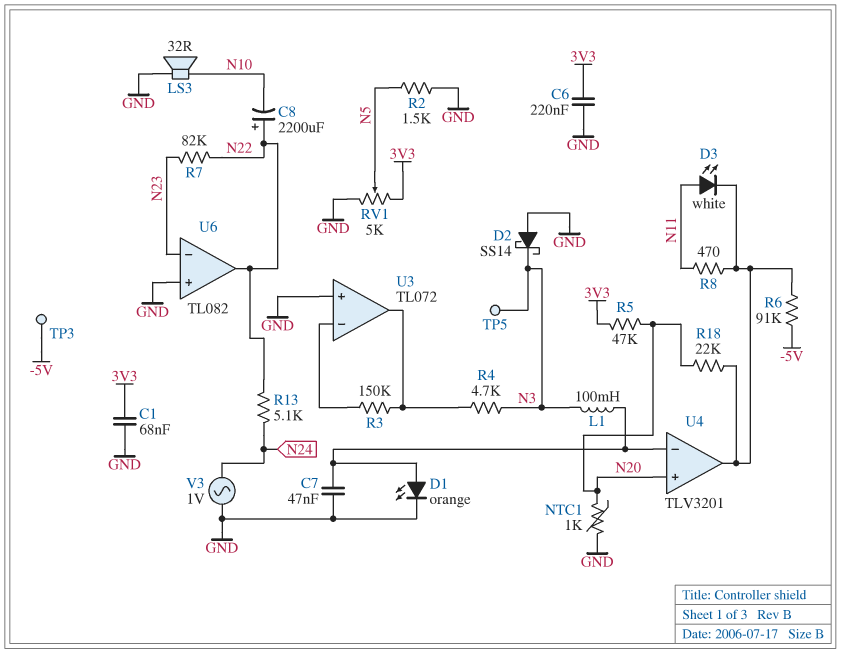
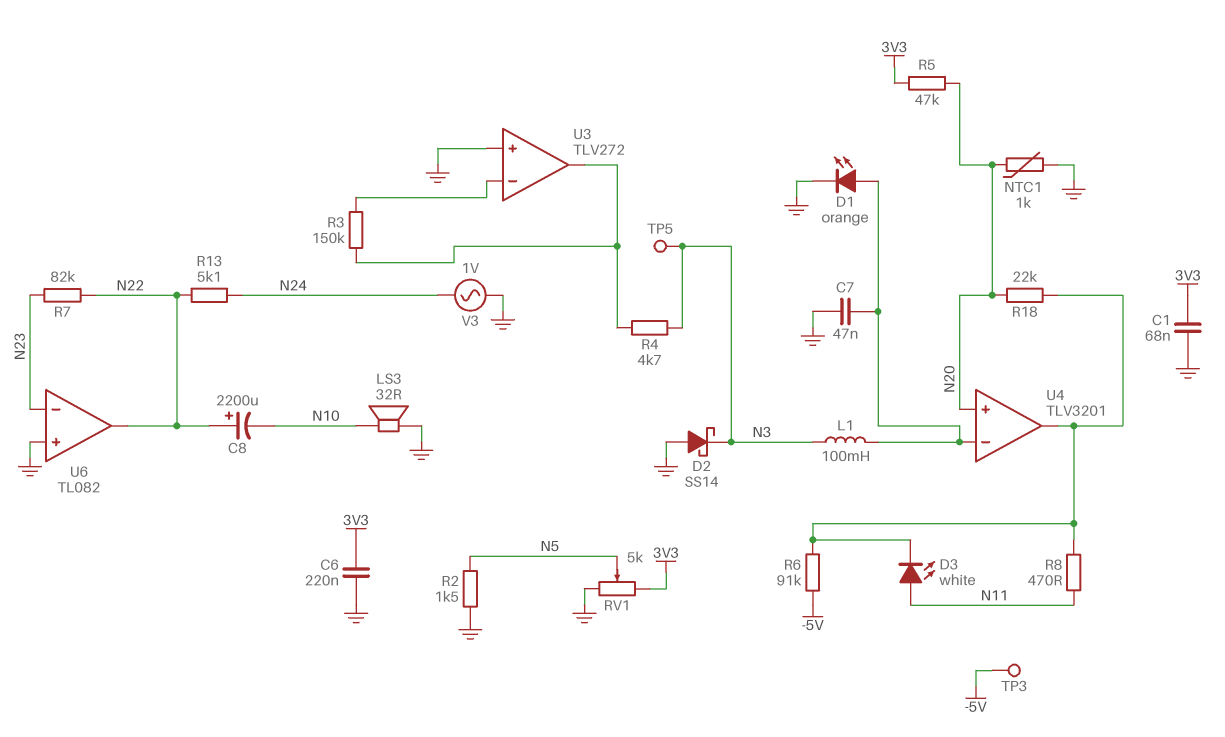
U3: TL072 -> TLV272

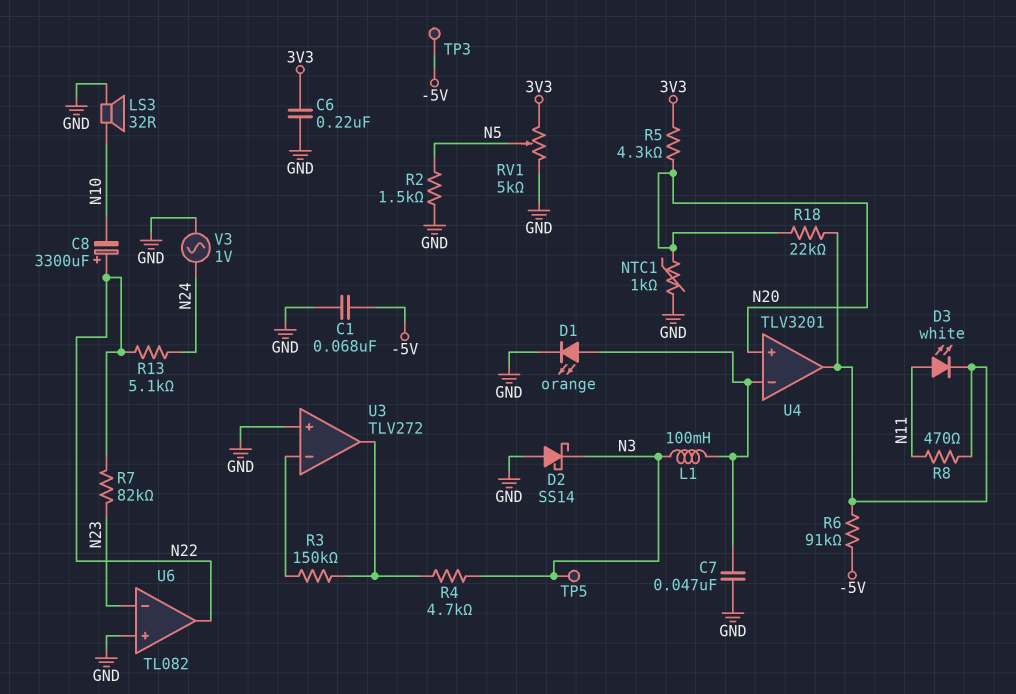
C1: 68nF (3V3, GND) -> 68nF (-5V, GND)
C8: 2200uF (plus N22, minus N10) -> 3300uF (plus N22, minus N10)
R5: 47k (3V3, N20) -> 4.3k (3V3, N20)

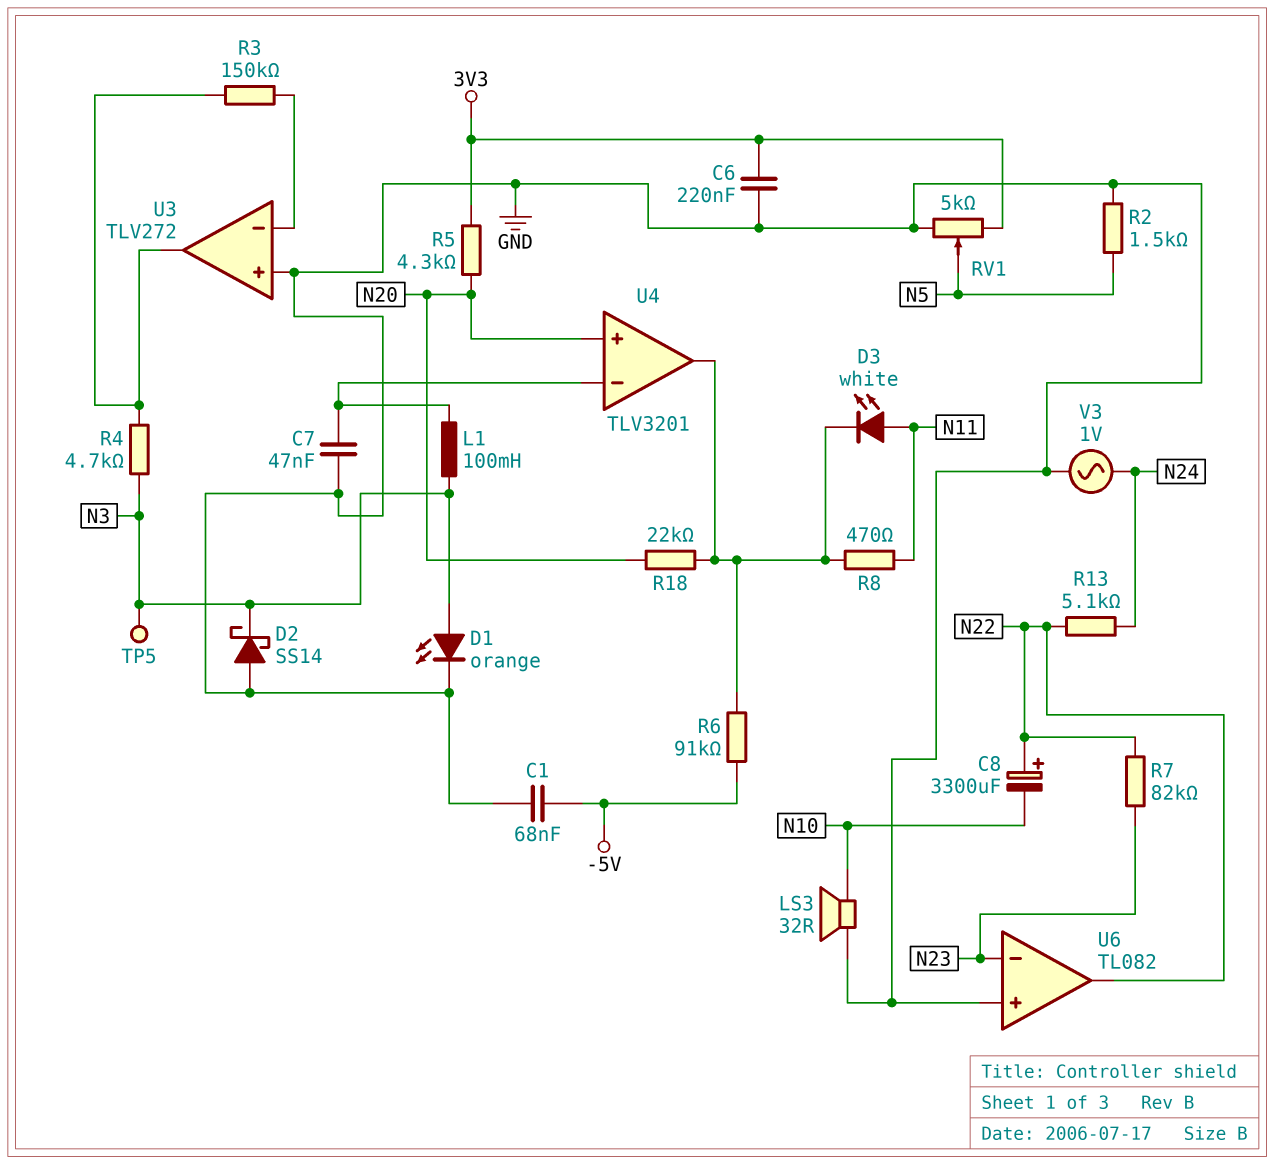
D1: LED orange (A U4/in-, K GND) -> LED orange (A N3, K GND)
NTC1: 1k (GND, N20) -> none
TP3: test point (-5V) -> none

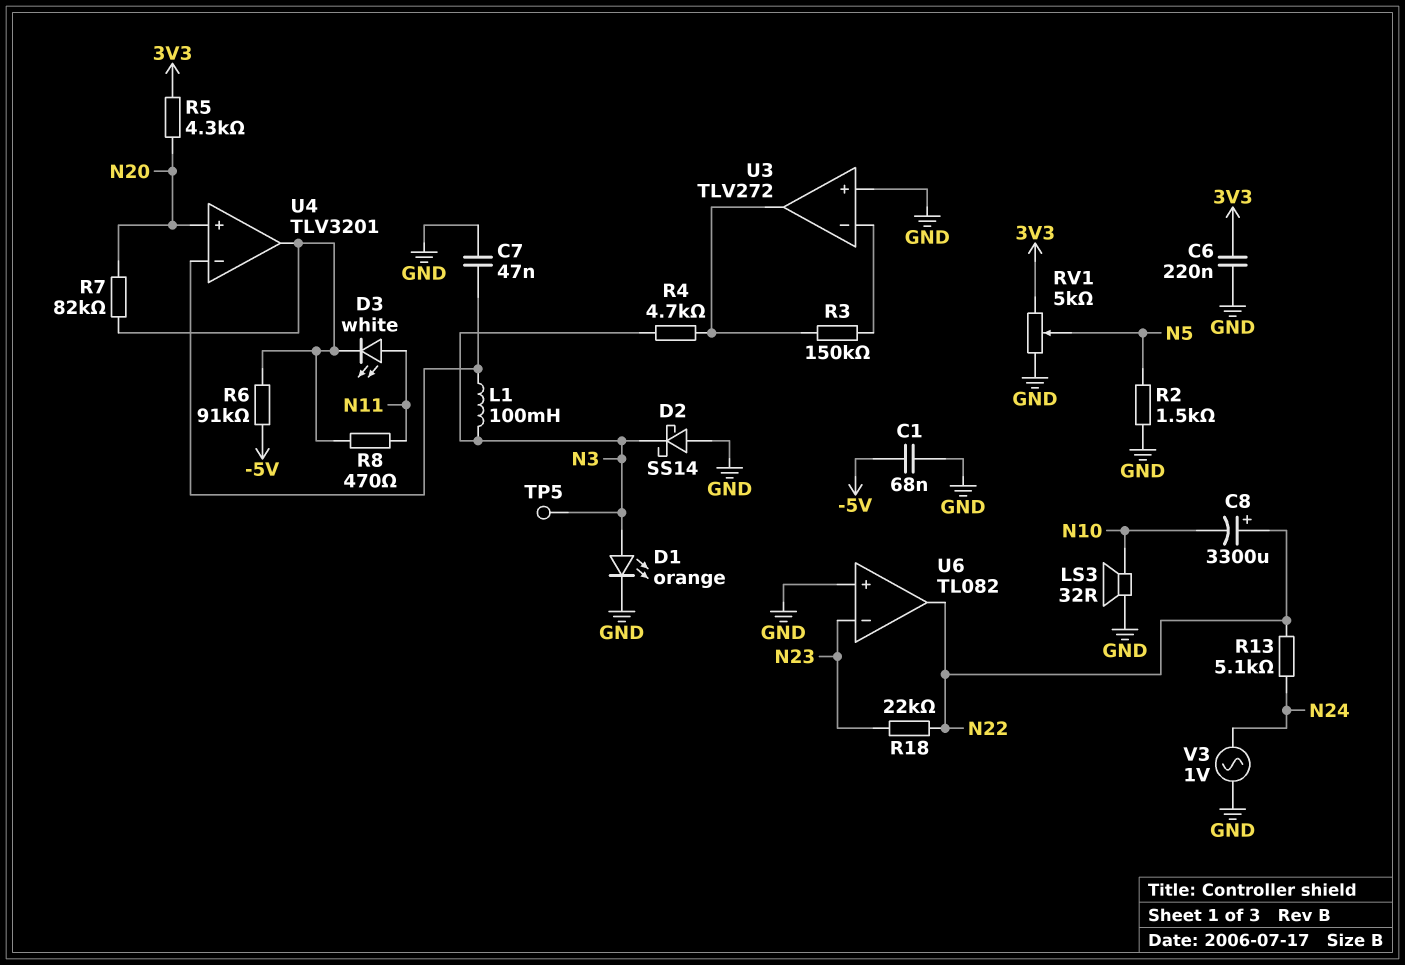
R7: 82k (N22, N23) -> 82k (N20, U4/out)
R18: 22k (N20, U4/out) -> 22k (N22, N23)

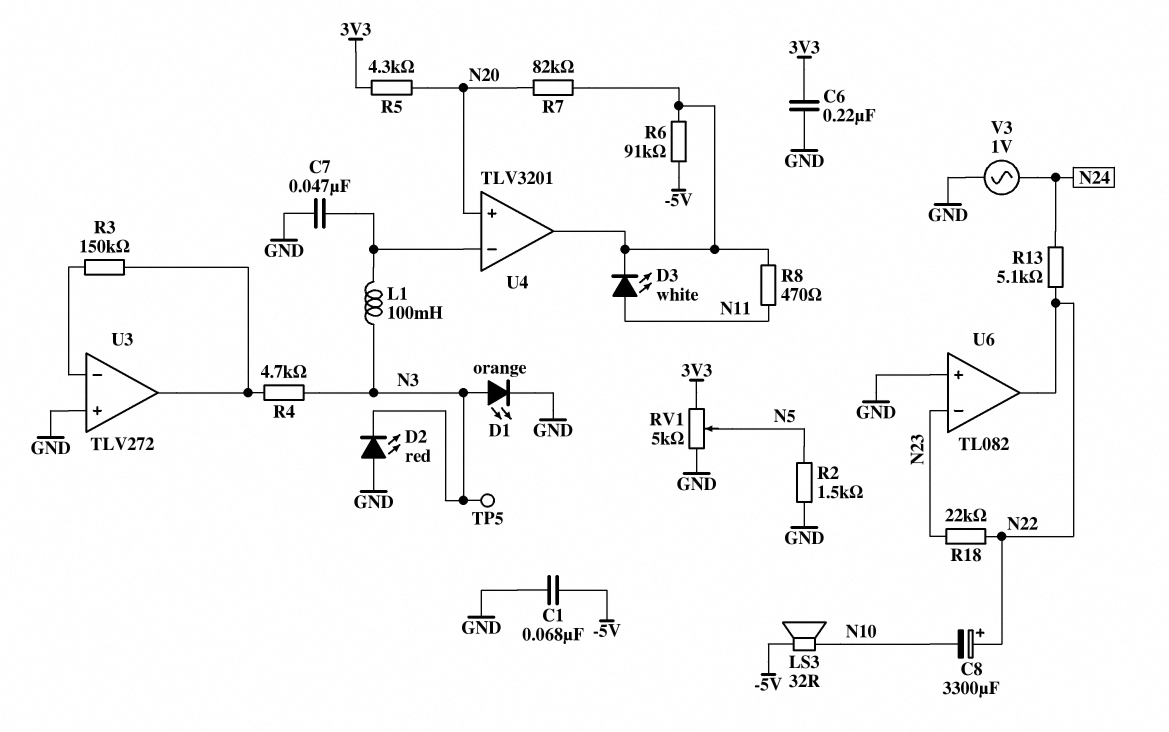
D2: schottky SS14 (A GND, K N3) -> LED red (A GND, K N3)
LS3: speaker 32R (GND, N10) -> speaker 32R (-5V, N10)

